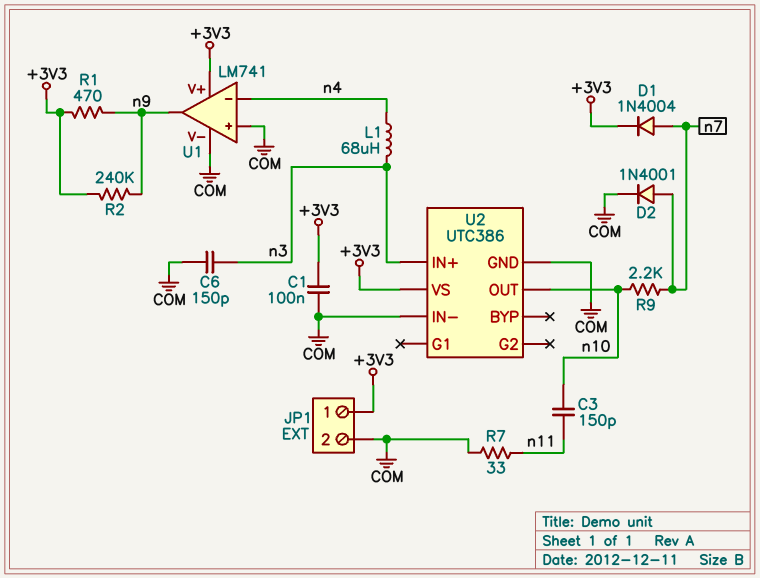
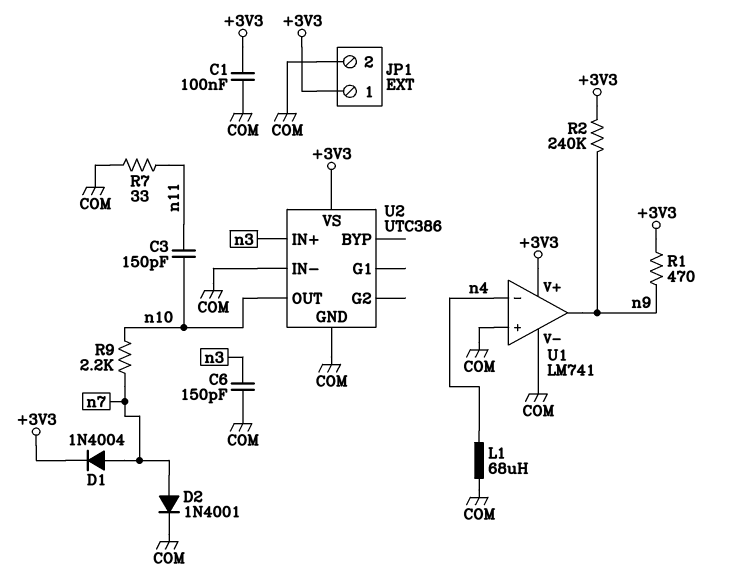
L1: 68uH (n3, n4) -> 68uH (COM, n4)

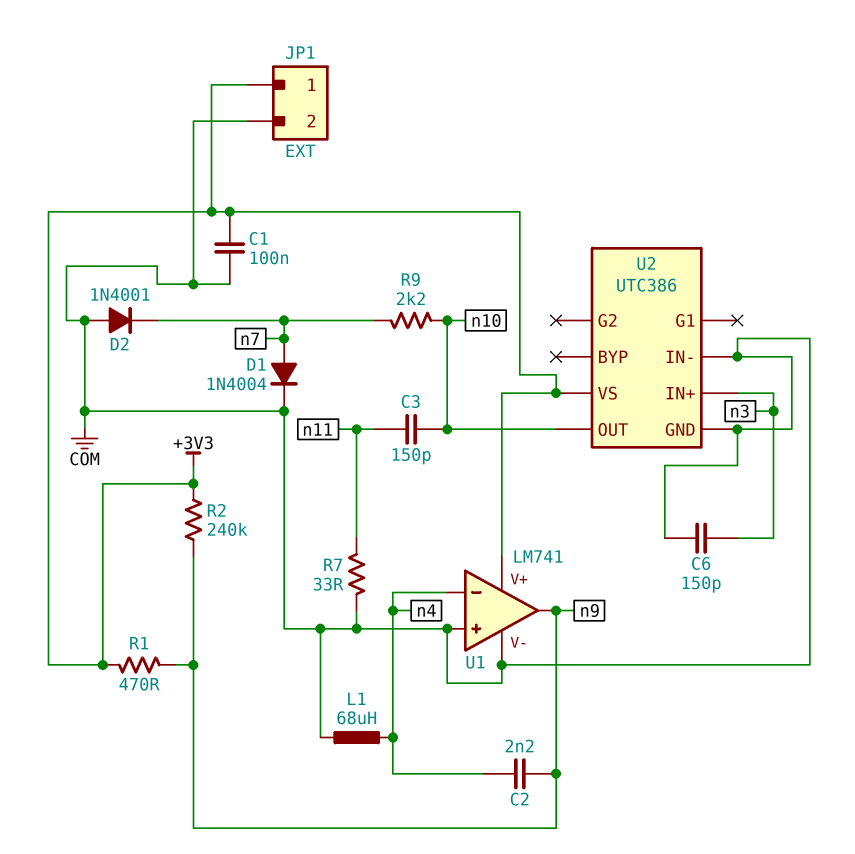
C2: none -> 2.2nF (n4, n9)
D1: diode 1N4004 (A n7, K +3V3) -> diode 1N4004 (A n7, K COM)
D2: diode 1N4001 (A n7, K COM) -> diode 1N4001 (A COM, K n7)

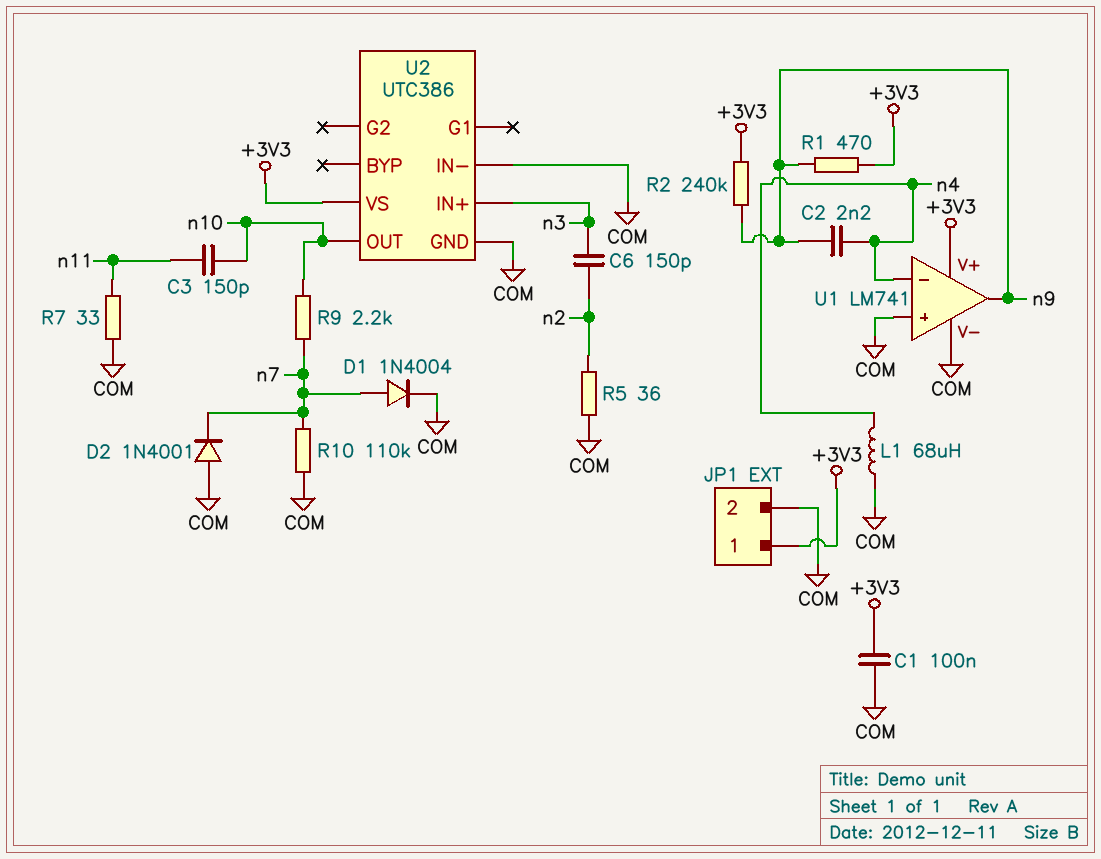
C6: 150pF (COM, n3) -> 150pF (n2, n3)
R5: none -> 36 (COM, n2)
R10: none -> 110k (COM, n7)

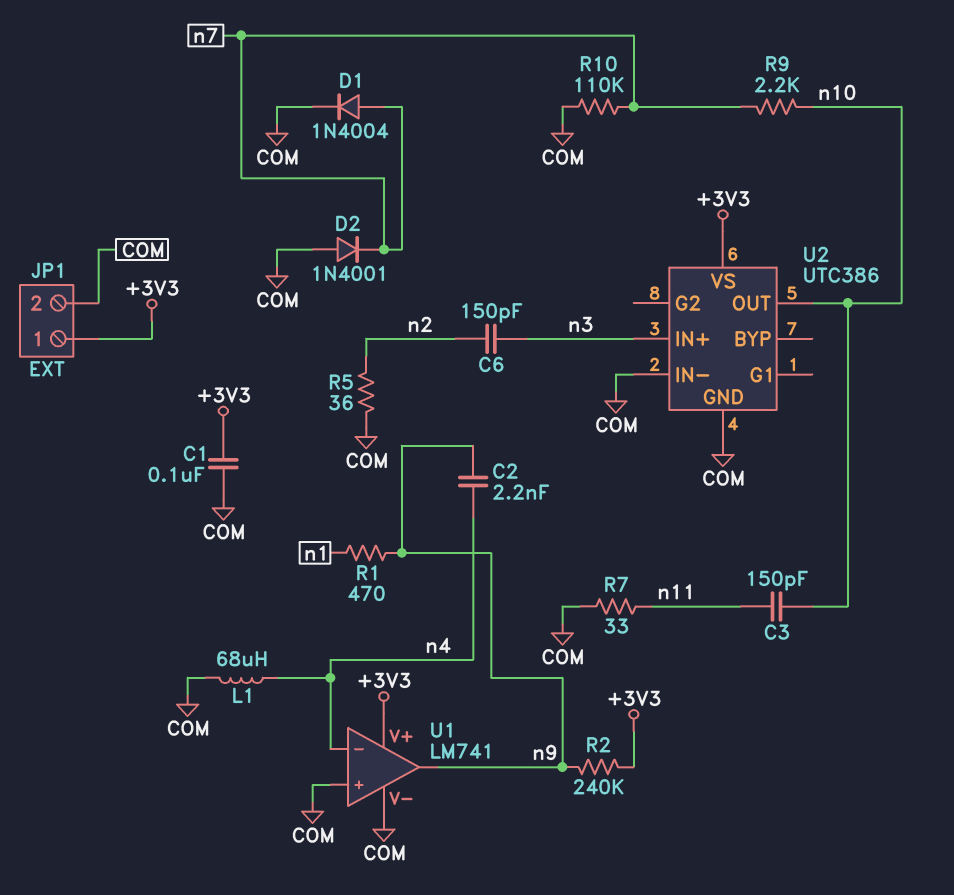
R1: 470 (+3V3, n9) -> 470 (n1, n9)

